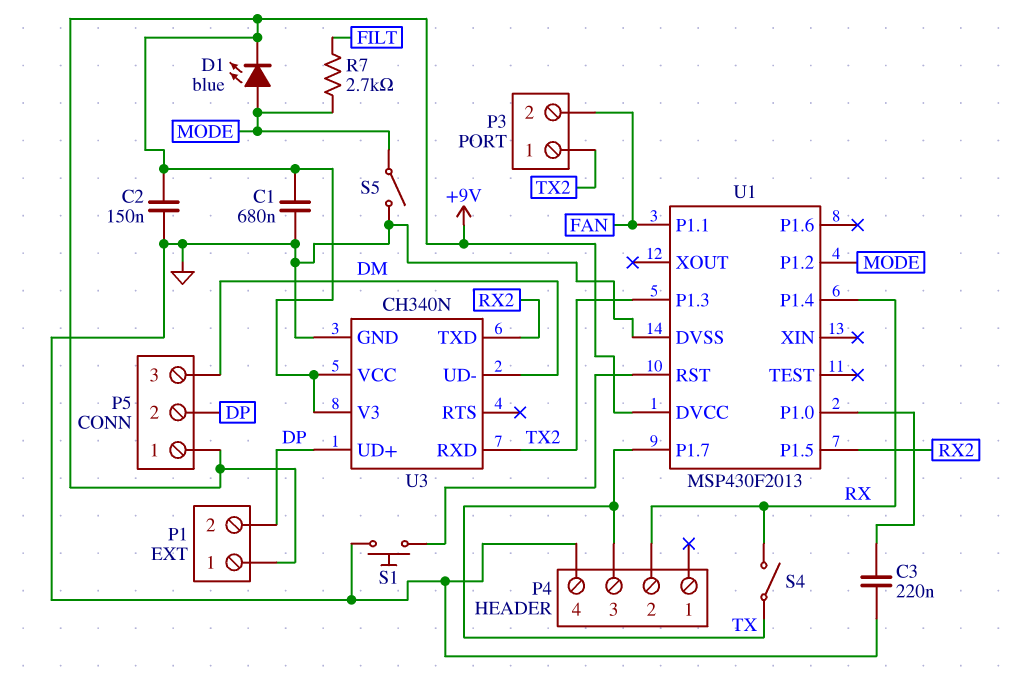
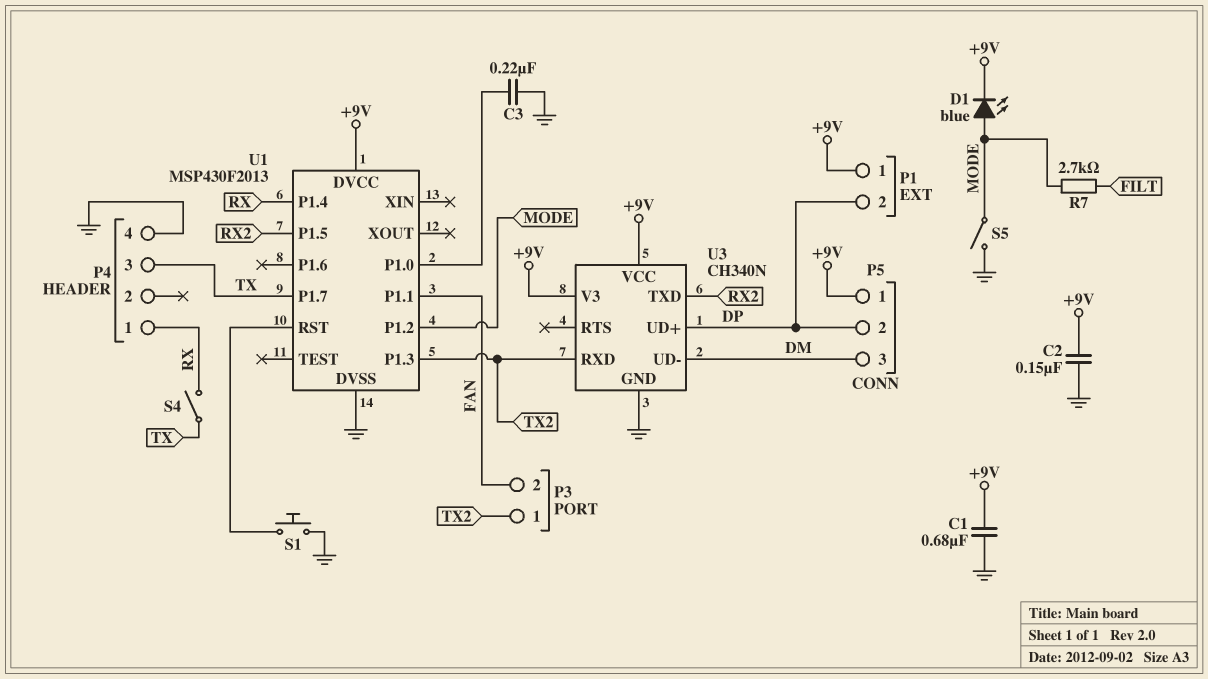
P4 pin 1: none -> RX
P4 pin 2: RX -> none

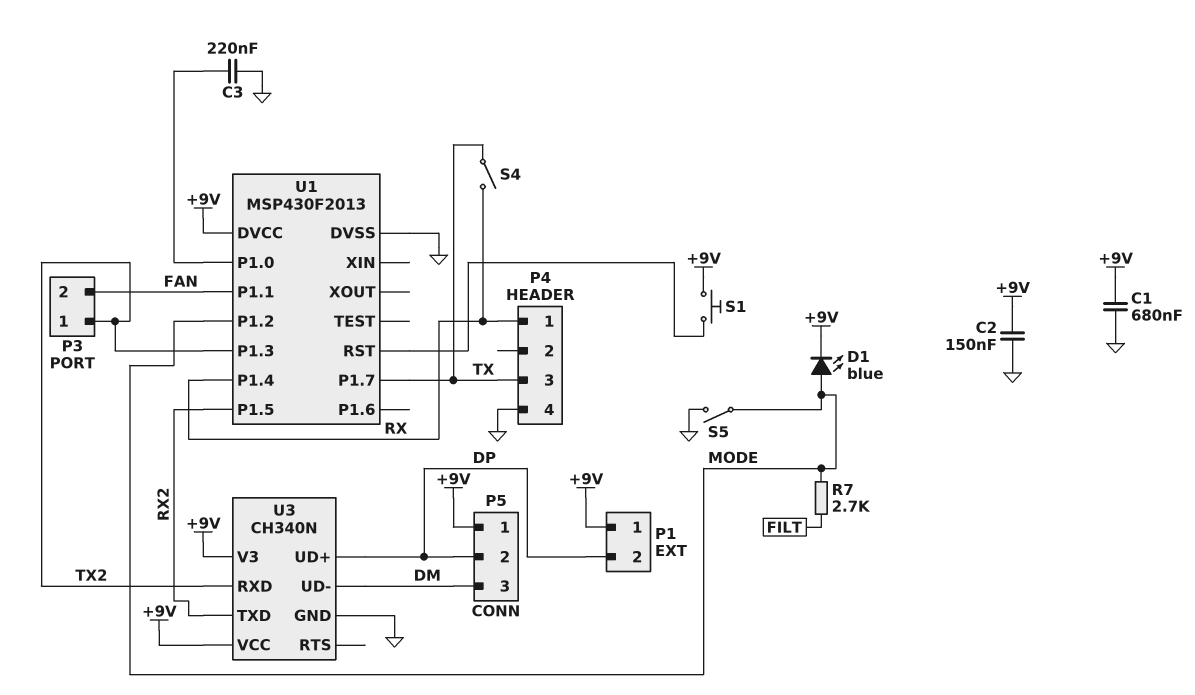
S1: button (GND, U1/RST) -> button (+9V, U1/RST)

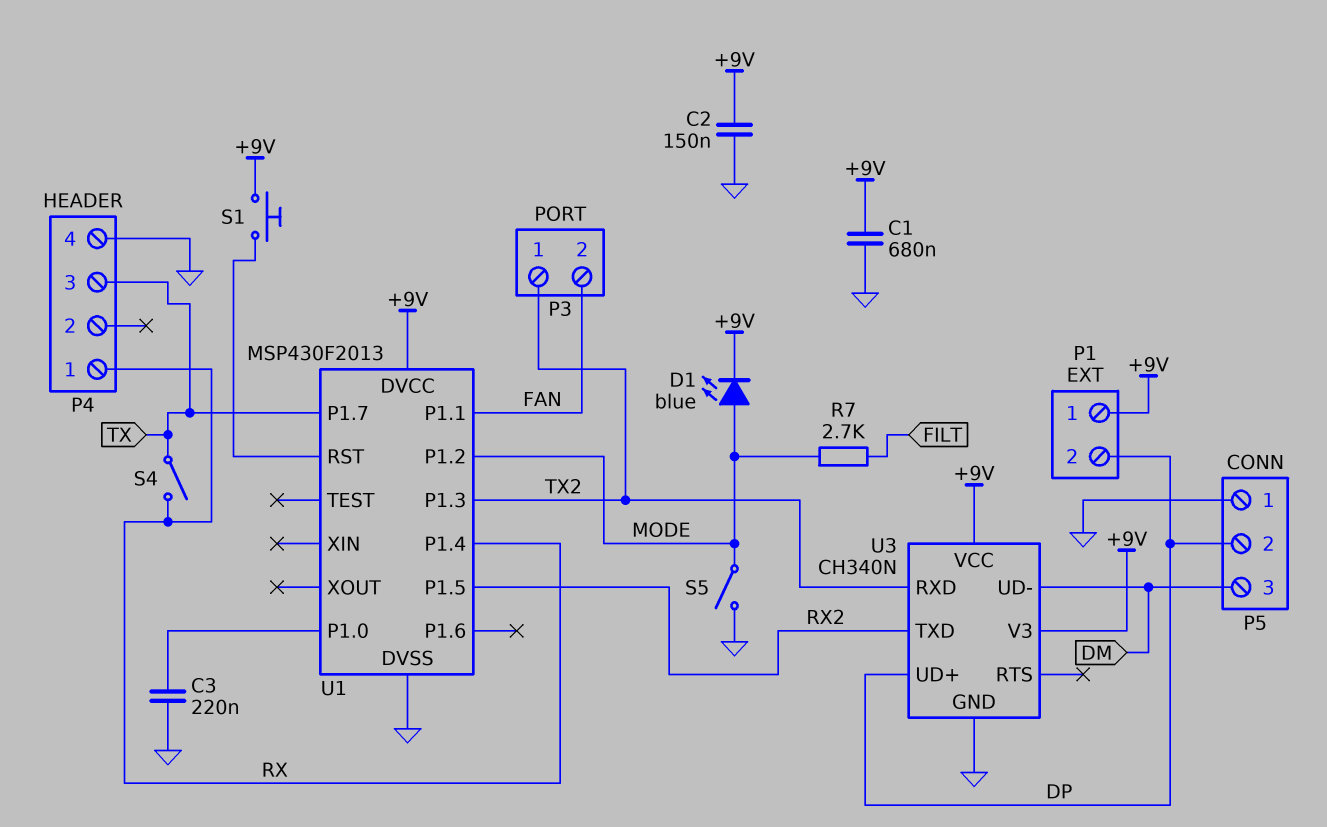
P5 pin 1: +9V -> GND

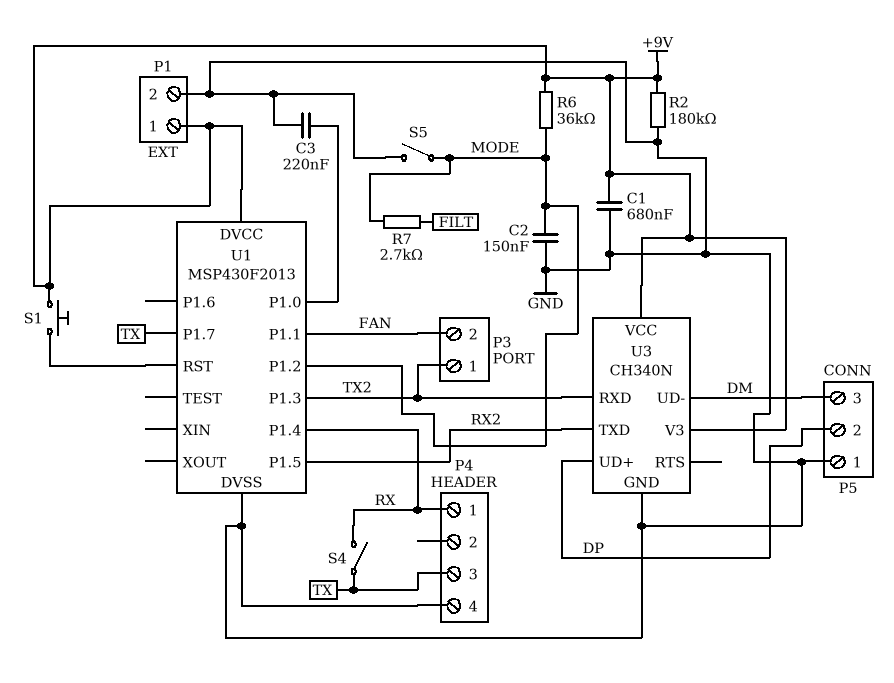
C2: 150nF (+9V, GND) -> 150nF (GND, MODE)
D1: LED blue (A MODE, K +9V) -> none
P1 pin 2: DP -> GND
R2: none -> 180k (+9V, GND)
R6: none -> 36k (+9V, MODE)

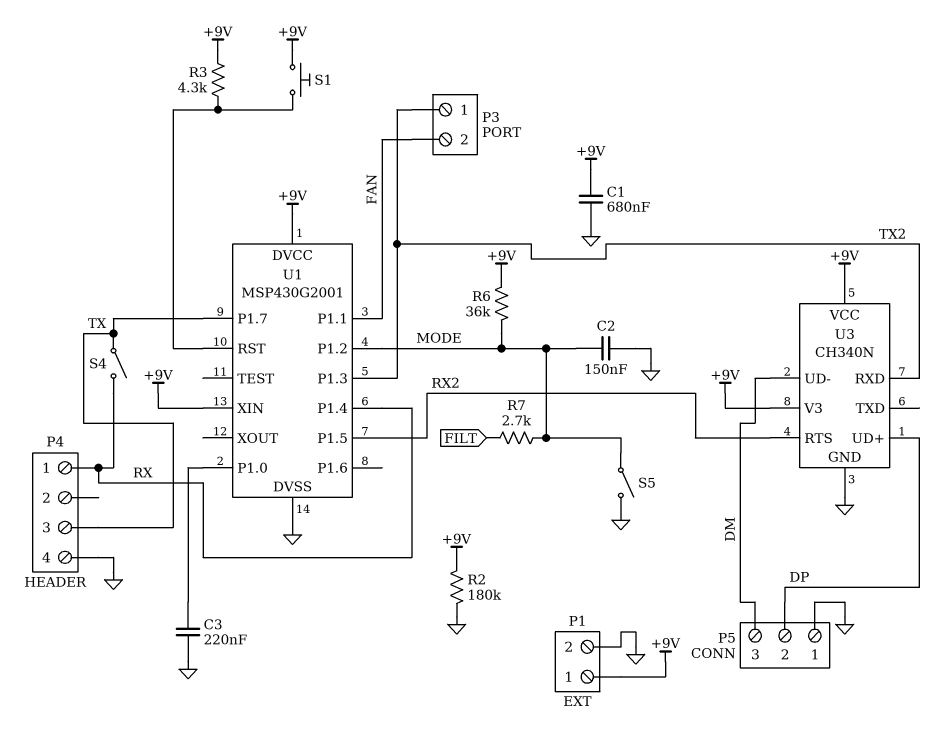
R3: none -> 4.3k (+9V, U1/RST)
U1: MSP430F2013 -> MSP430G2001
U1 pin XIN: none -> +9V
U3 pin RTS: none -> RX2
U3 pin TXD: RX2 -> none

